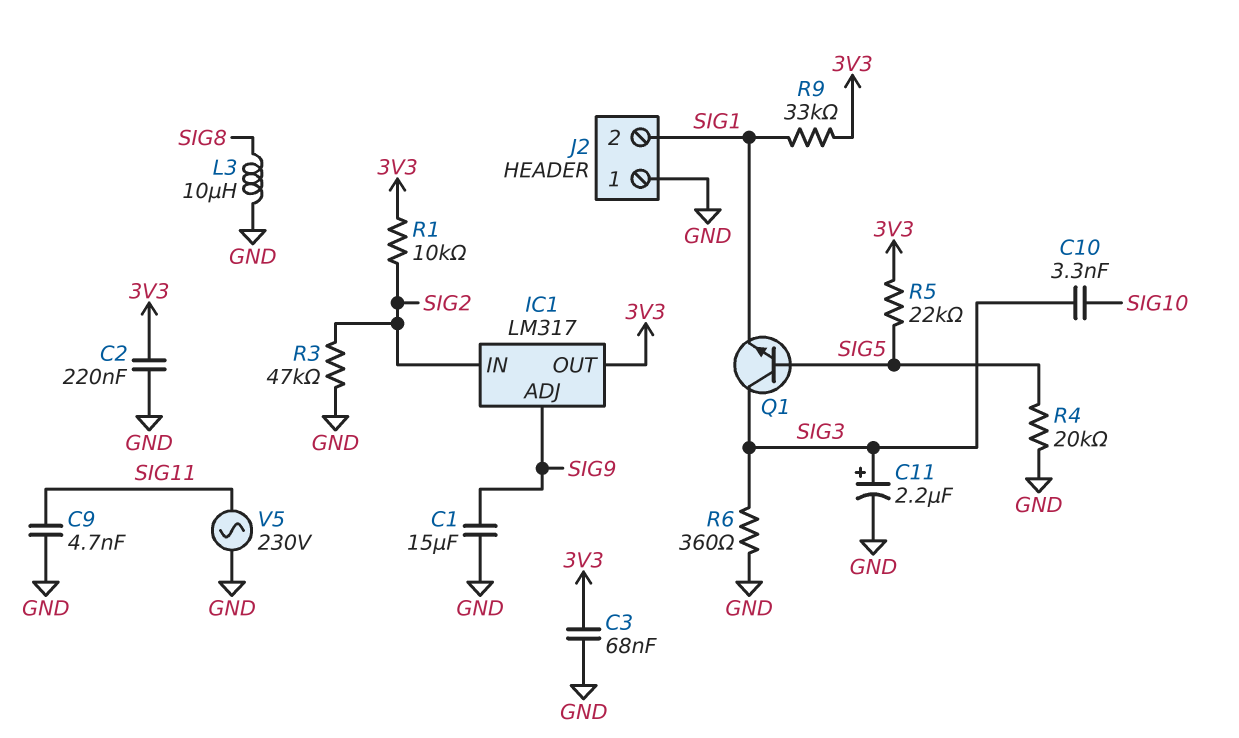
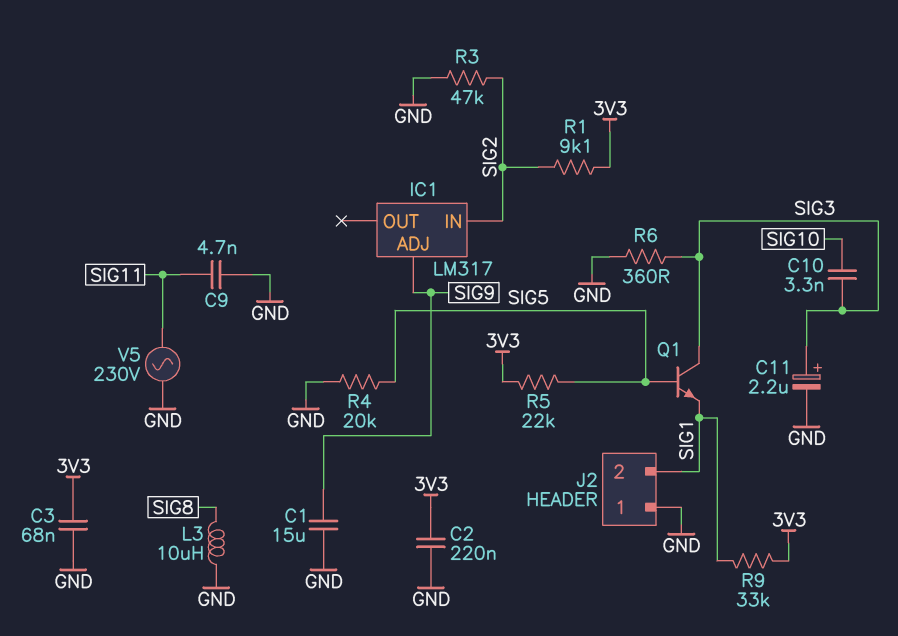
IC1 pin OUT: 3V3 -> none
R1: 10k (3V3, SIG2) -> 9.1k (3V3, SIG2)

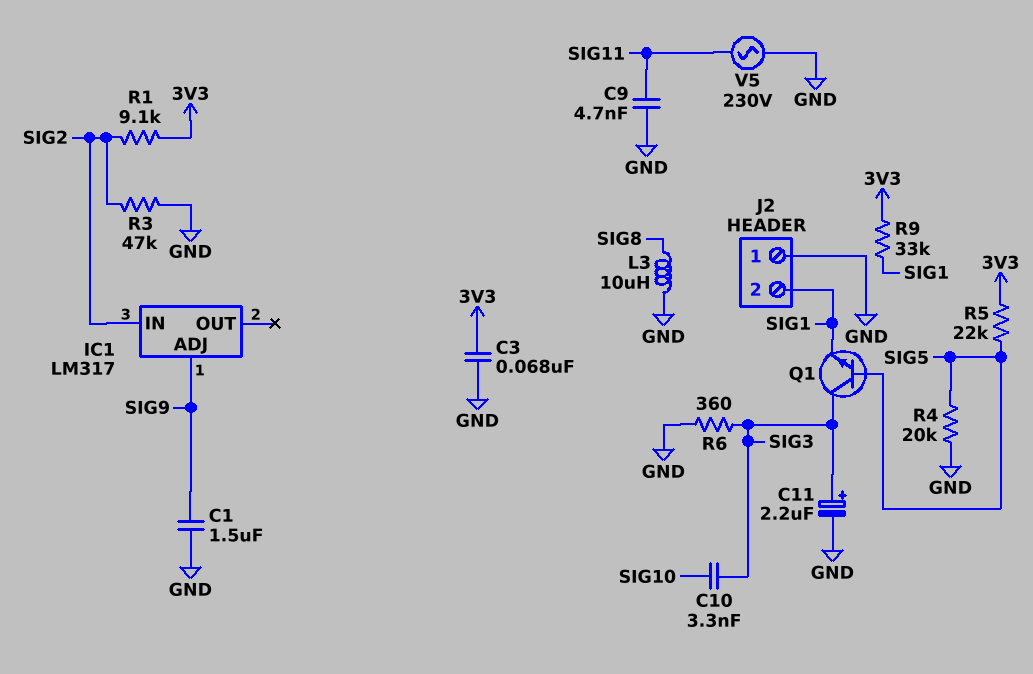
C1: 15uF (GND, SIG9) -> 1.5uF (GND, SIG9)
C2: 220nF (3V3, GND) -> none

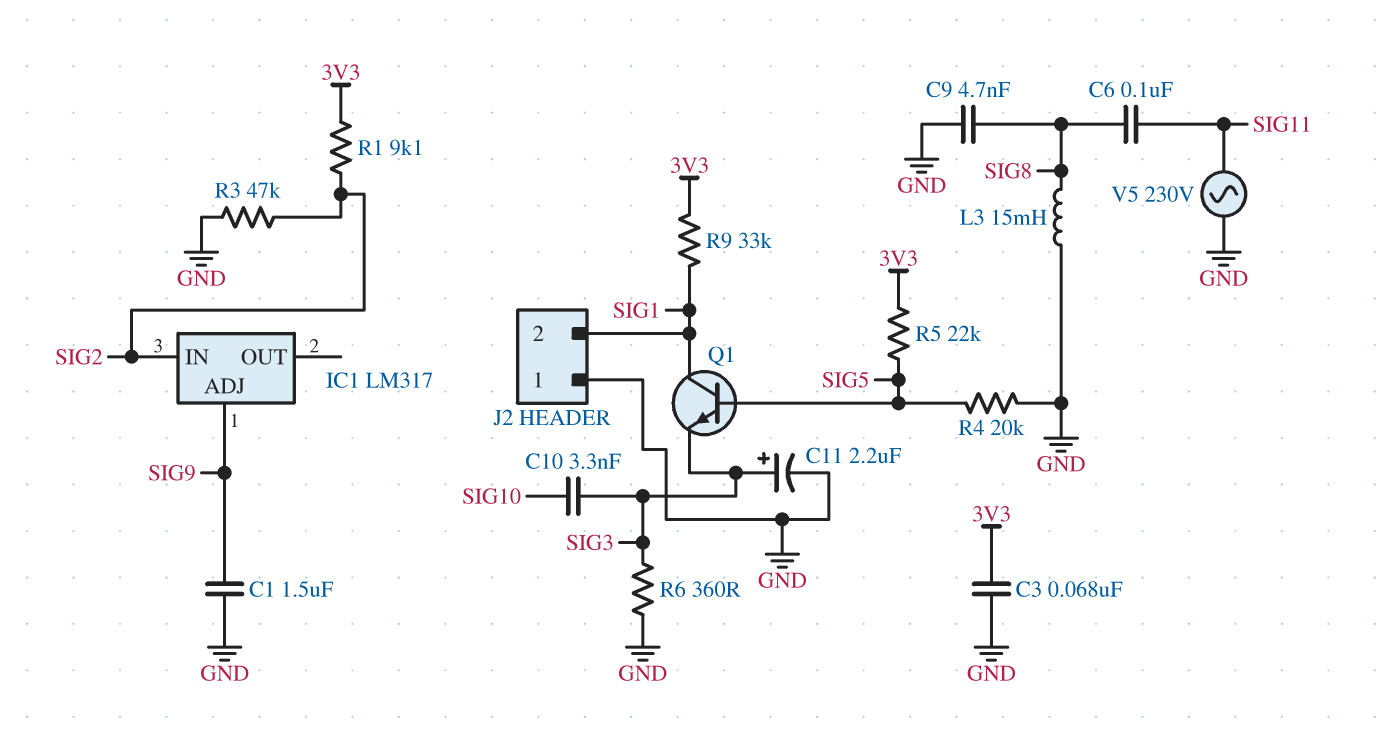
C6: none -> 100nF (SIG8, SIG11)
C9: 4.7nF (GND, SIG11) -> 4.7nF (GND, SIG8)
L3: 10uH (GND, SIG8) -> 15mH (GND, SIG8)
Q1: NPN (B SIG5, C SIG3, E SIG1) -> NPN (B SIG5, C SIG1, E SIG3)

